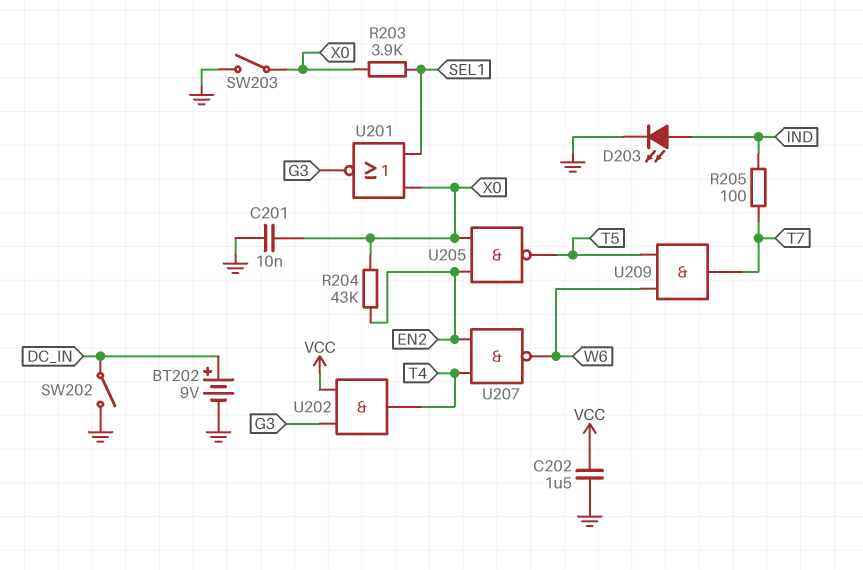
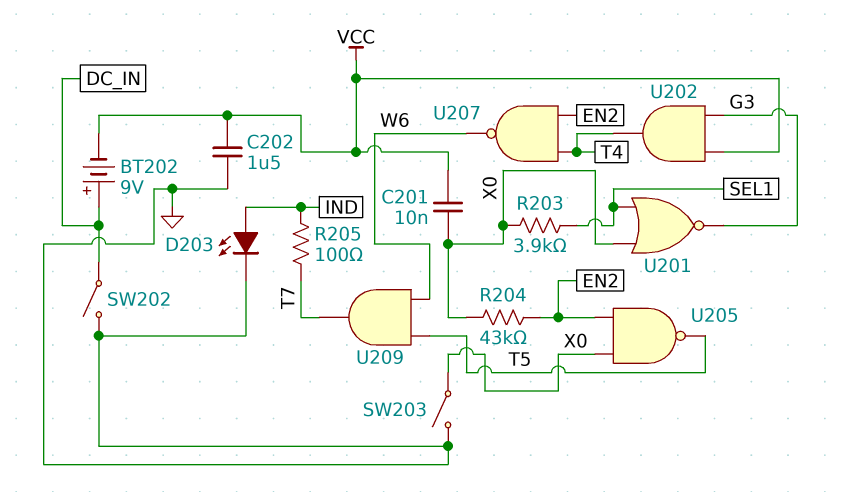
BT202: 9V (plus DC_IN, minus GND) -> 9V (plus DC_IN, minus VCC)
C201: 10nF (GND, X0) -> 10nF (VCC, X0)

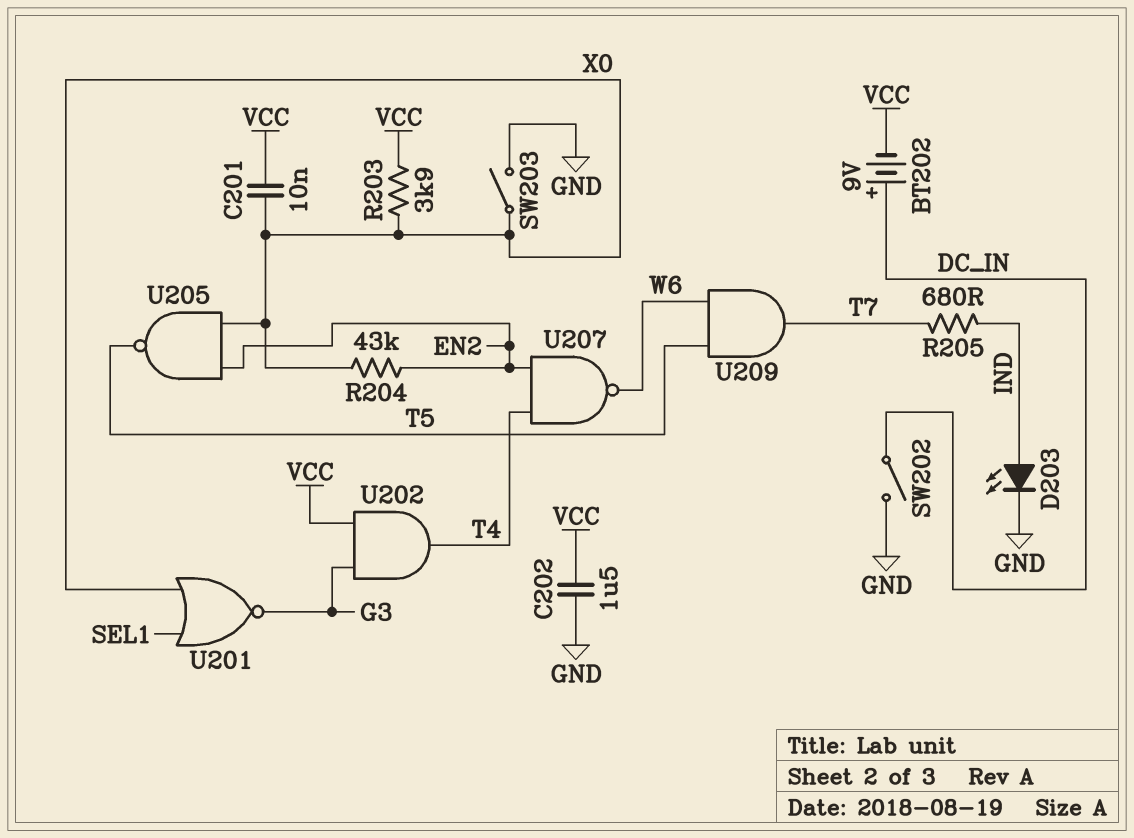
R203: 3.9k (SEL1, X0) -> 3.9k (VCC, X0)
R205: 100 (IND, T7) -> 680 (IND, T7)

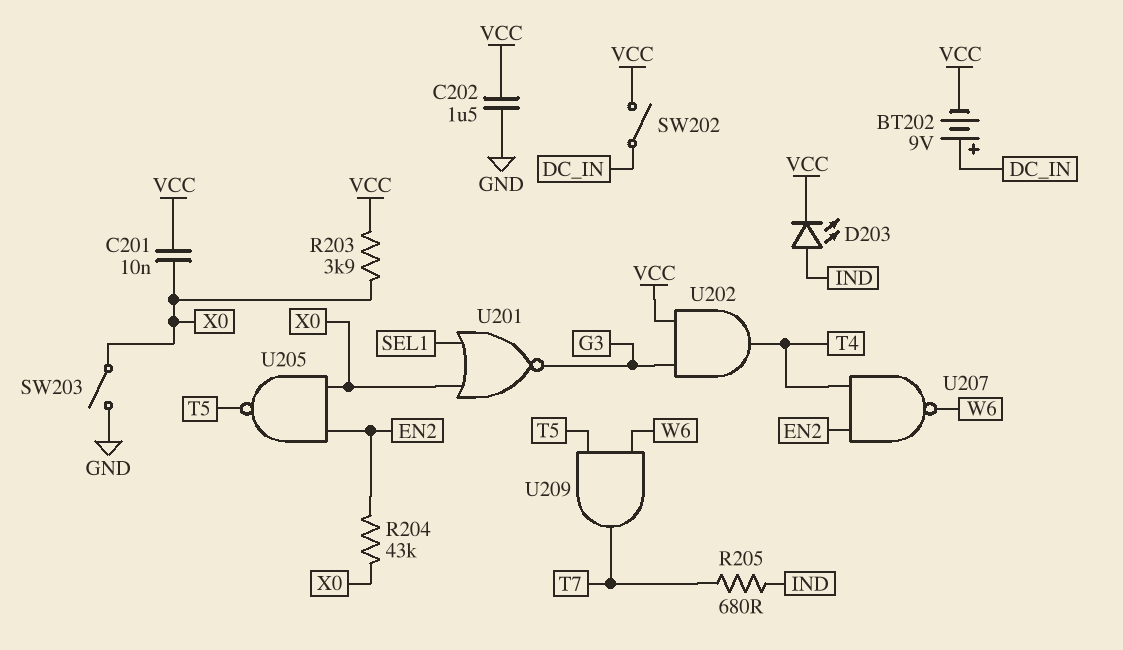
D203: LED (A IND, K GND) -> LED (A IND, K VCC)
SW202: switch (DC_IN, GND) -> switch (DC_IN, VCC)

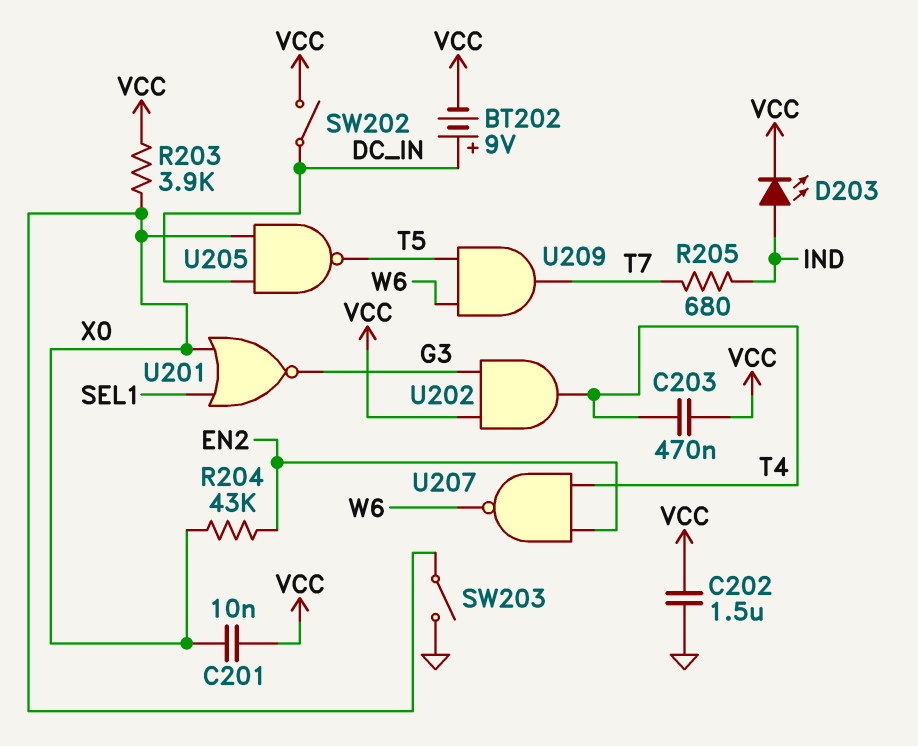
C203: none -> 470nF (T4, VCC)
U205: NAND (in EN2, in X0, out T5) -> NAND (in DC_IN, in X0, out T5)

